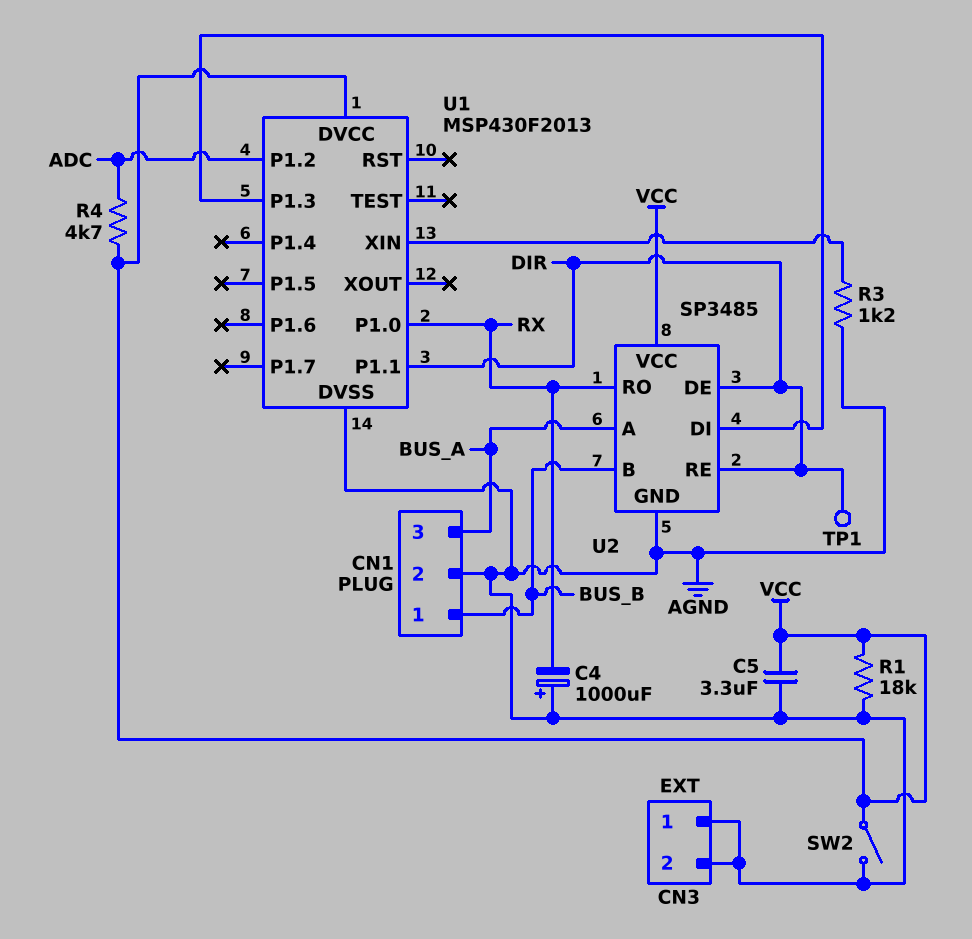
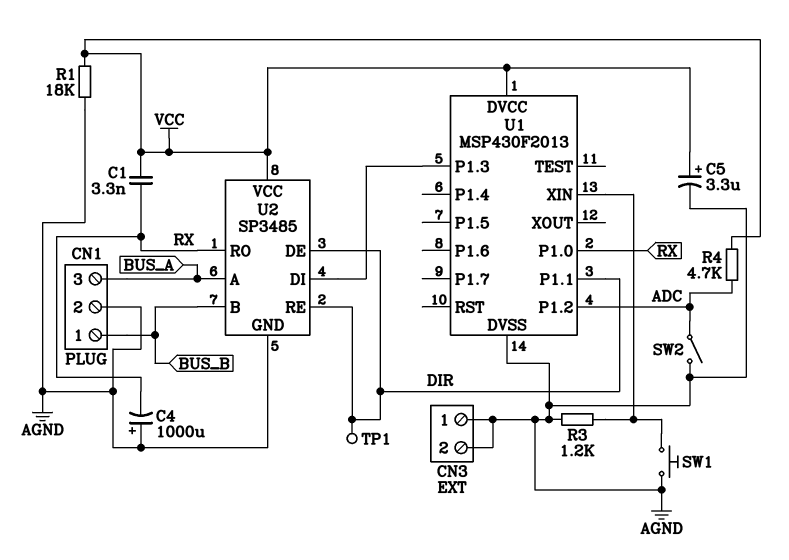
C1: none -> 3.3nF (RX, VCC)
C5: 3.3uF (AGND, VCC) -> 3.3uF (plus VCC, minus AGND)
SW1: none -> button (AGND, U1/XIN)
SW2: switch (AGND, VCC) -> switch (ADC, AGND)

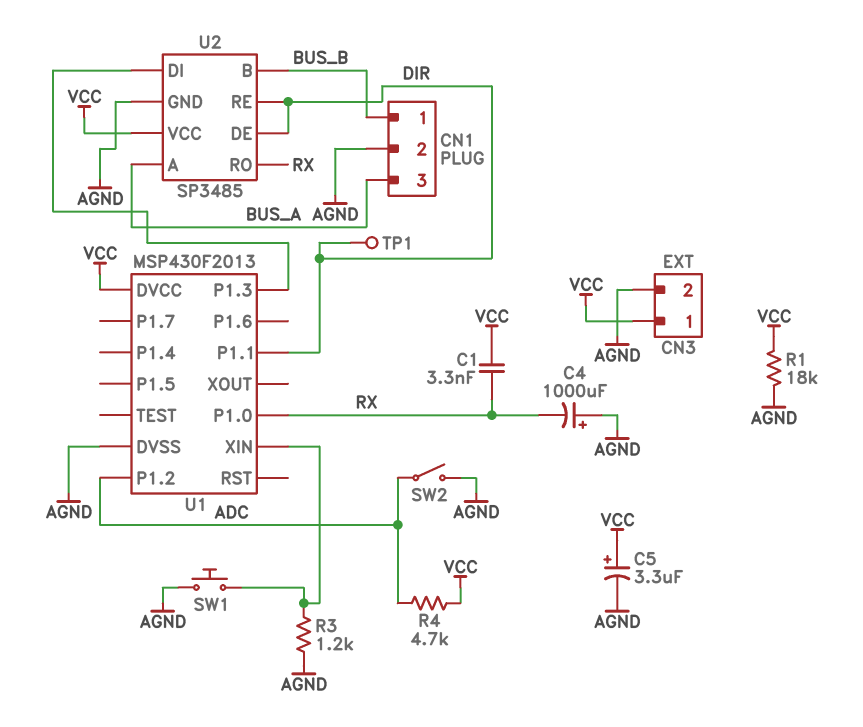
CN3 pin 1: AGND -> VCC

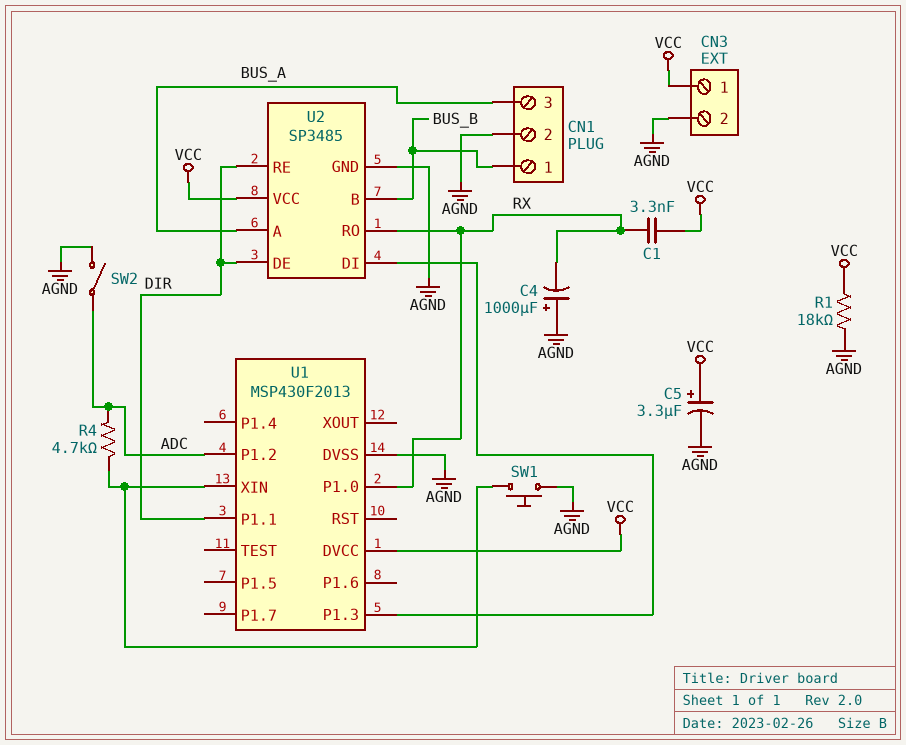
R3: 1.2k (AGND, U1/XIN) -> none
R4: 4.7k (ADC, VCC) -> 4.7k (ADC, U1/XIN)
TP1: test point (DIR) -> none

